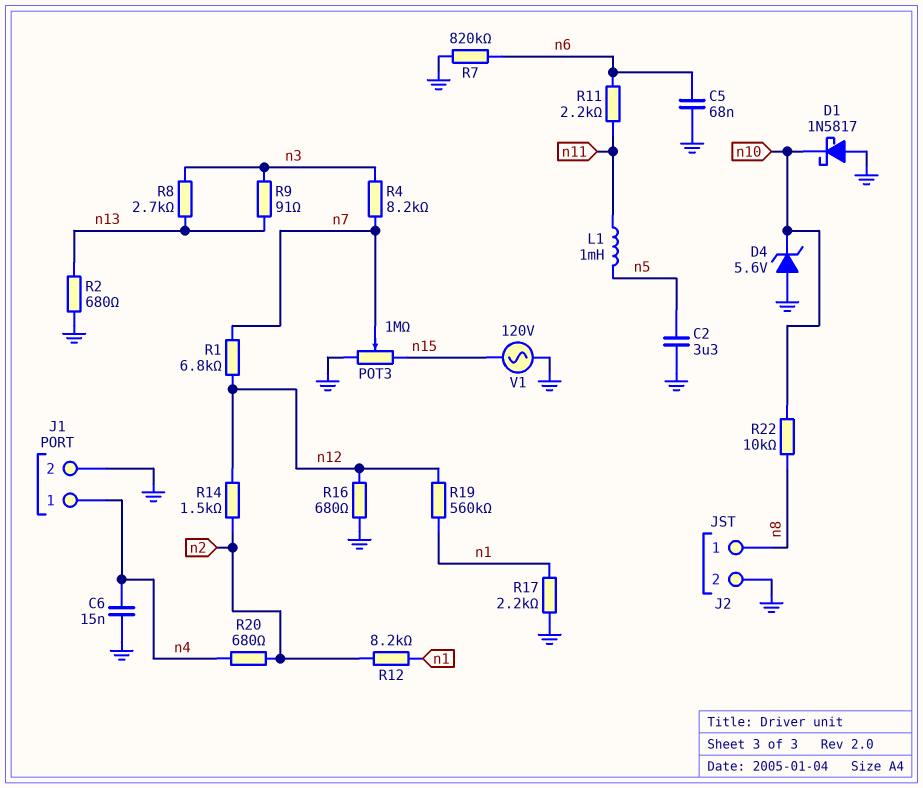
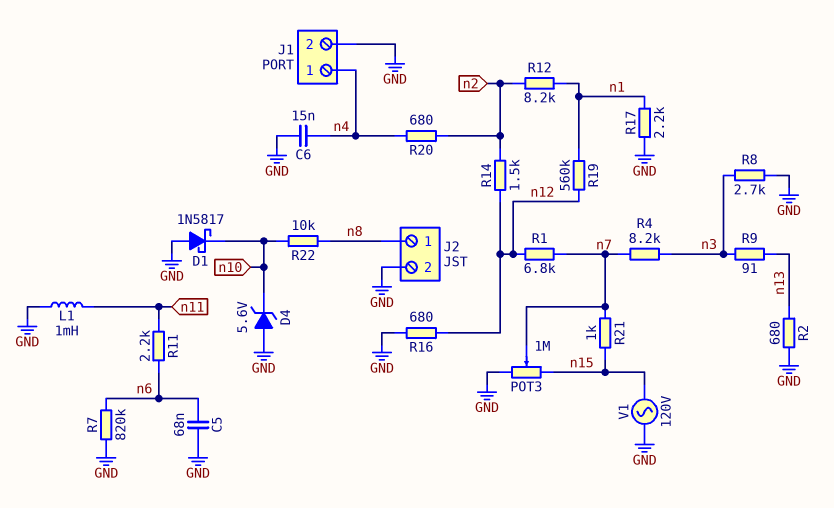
C2: 3.3uF (GND, n5) -> none
L1: 1mH (n5, n11) -> 1mH (GND, n11)
R8: 2.7k (n3, n13) -> 2.7k (GND, n3)
R21: none -> 1k (n7, n15)

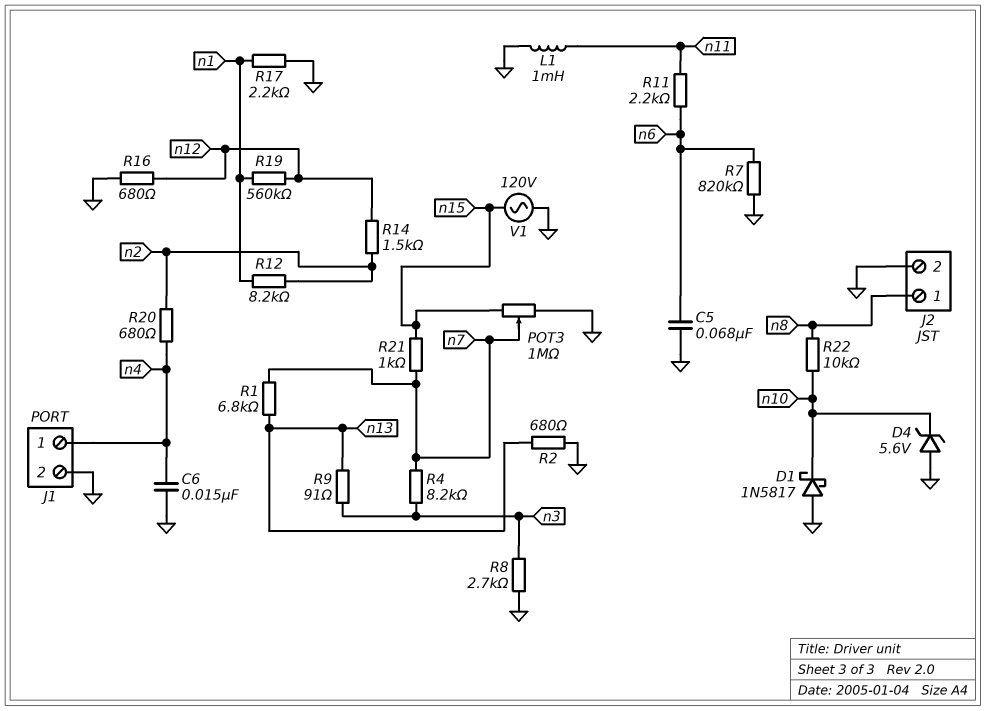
R1: 6.8k (n7, n12) -> 6.8k (n7, n13)

